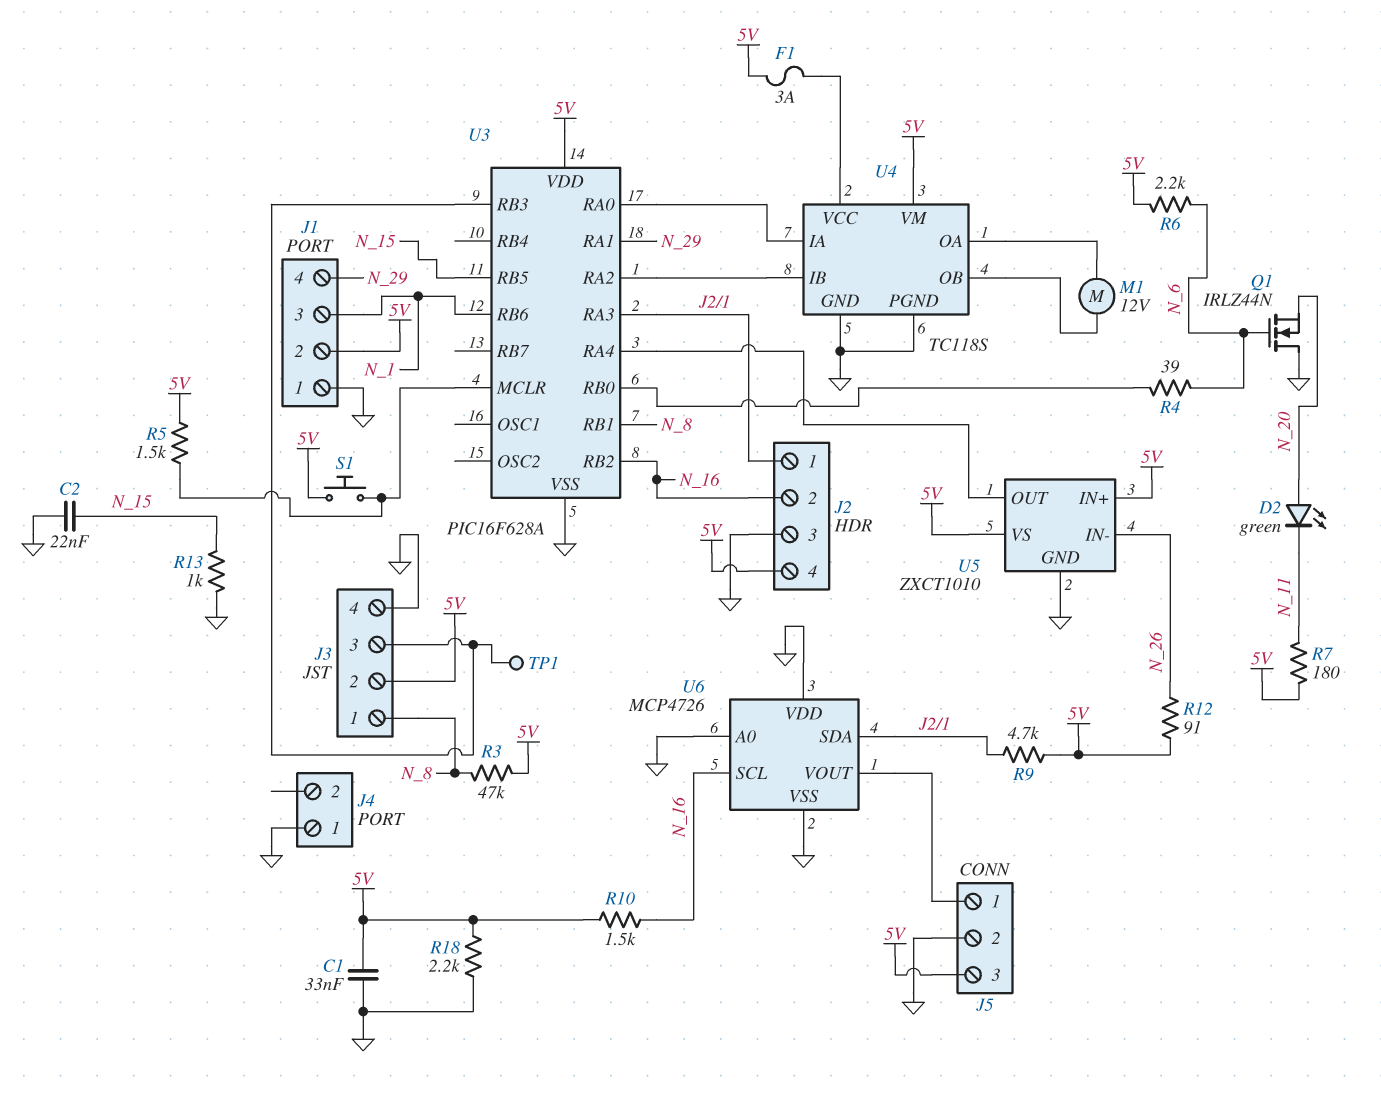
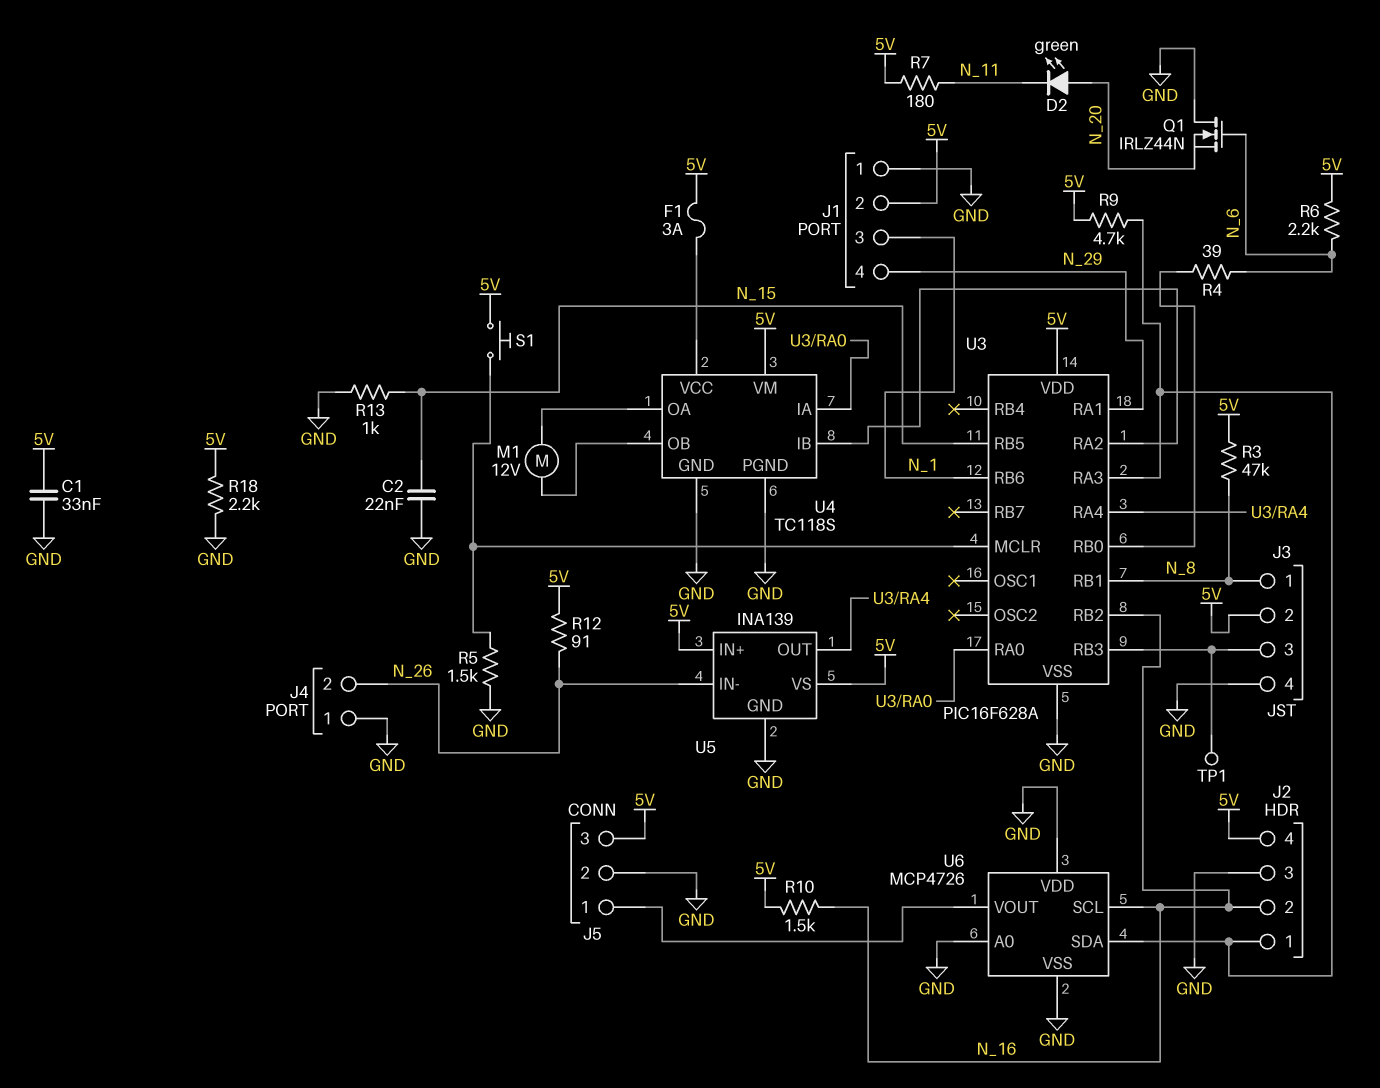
J4 pin 2: none -> N_26
R5: 1.5k (5V, U3/MCLR) -> 1.5k (GND, U3/MCLR)
U5: ZXCT1010 -> INA139

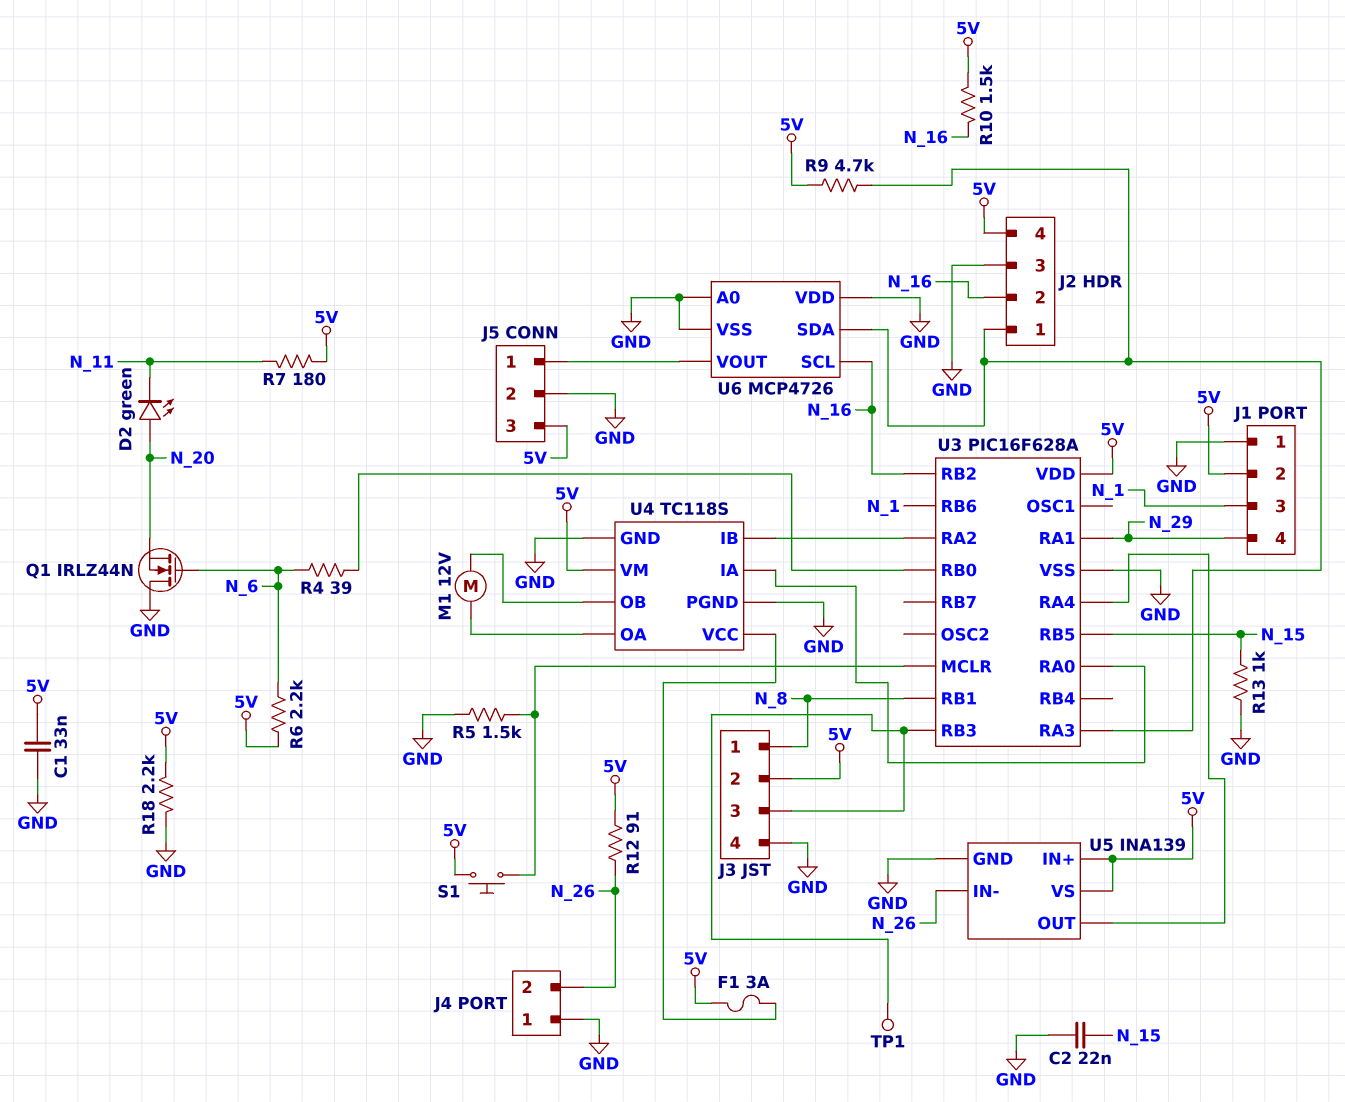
R3: 47k (5V, N_8) -> none

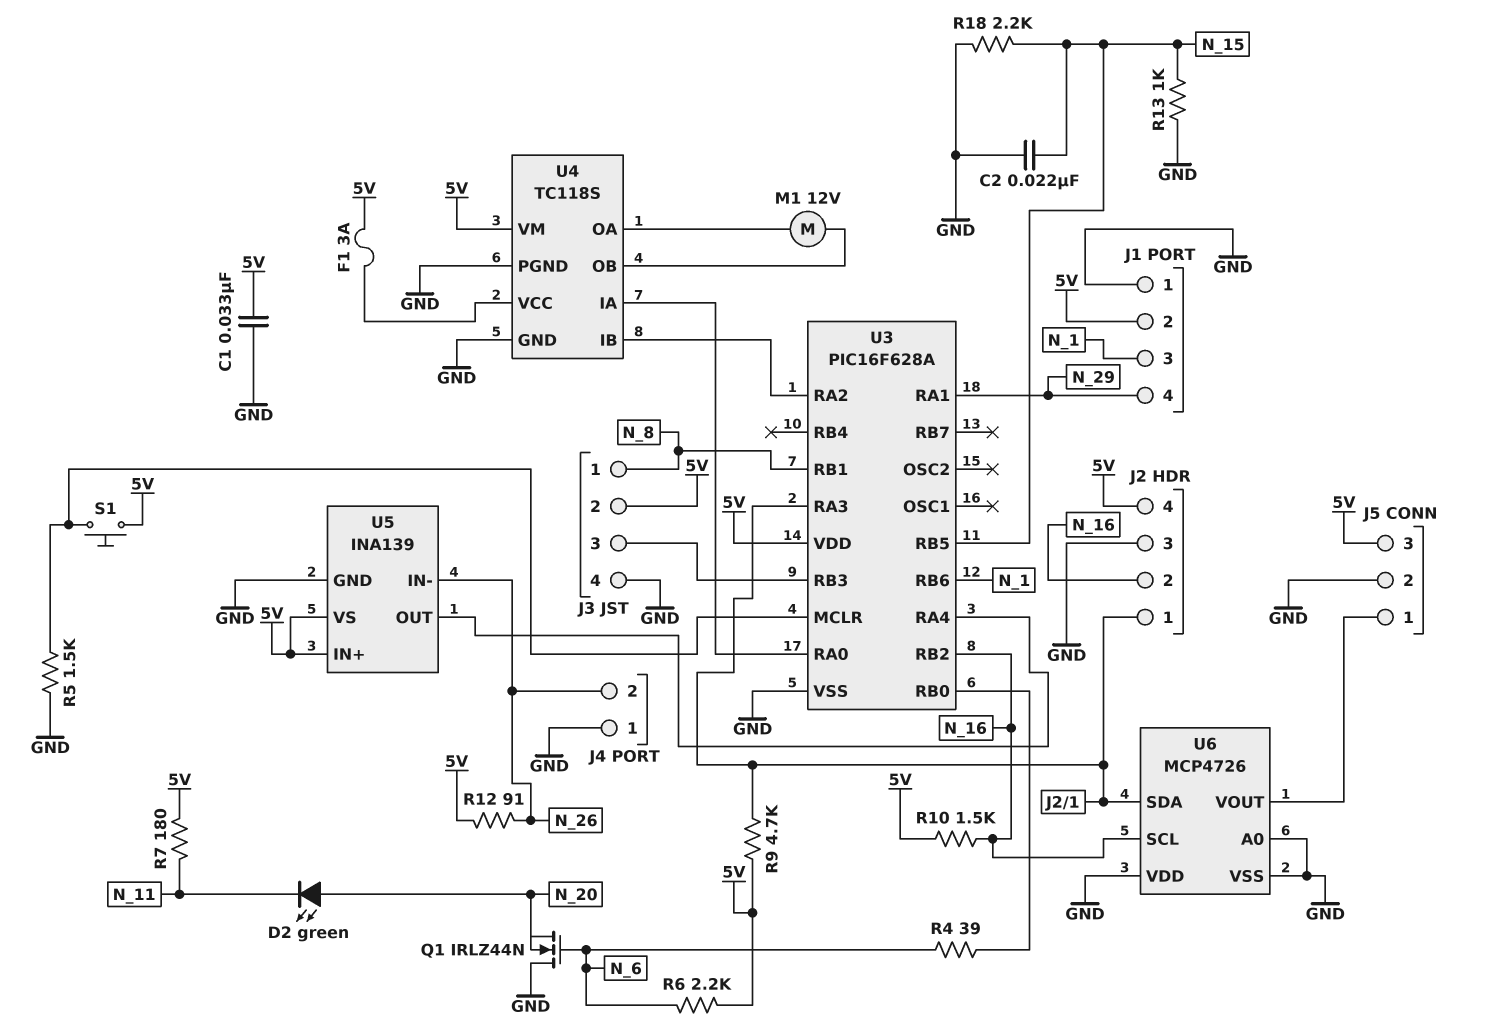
R18: 2.2k (5V, GND) -> 2.2k (GND, N_15)
TP1: test point (J3/3) -> none

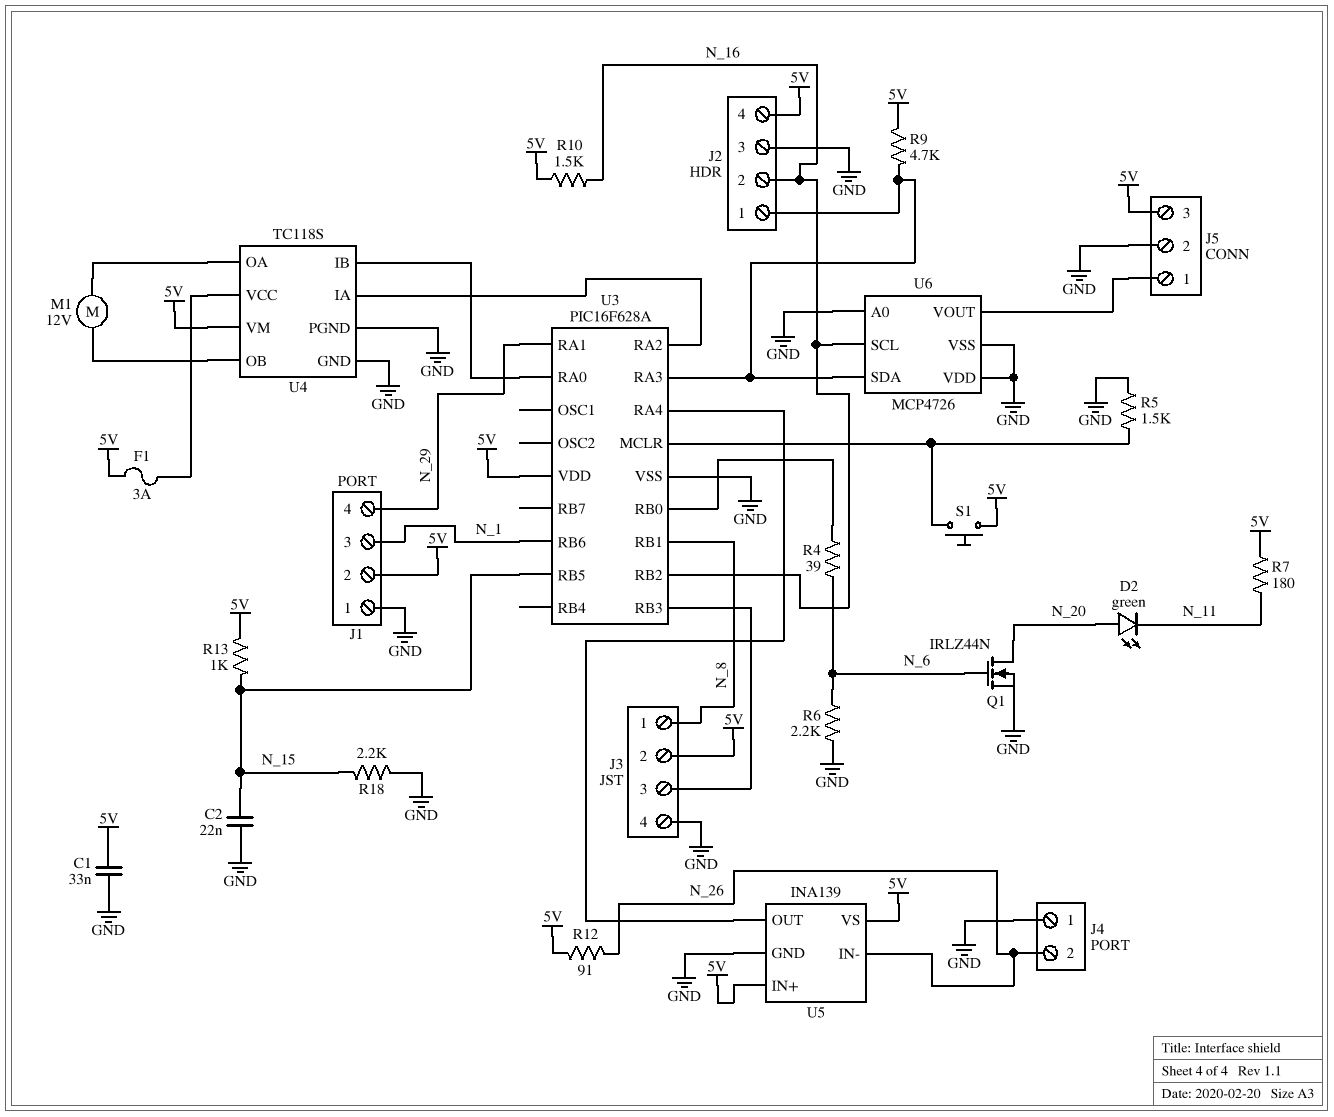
Q1: NMOS IRLZ44N (G N_6, D GND, S N_20) -> NMOS IRLZ44N (G N_6, D N_20, S GND)
R6: 2.2k (5V, N_6) -> 2.2k (GND, N_6)
R13: 1k (GND, N_15) -> 1k (5V, N_15)
U4 pin IA: U3/RA0 -> U3/RA2
U4 pin IB: U3/RA2 -> U3/RA0

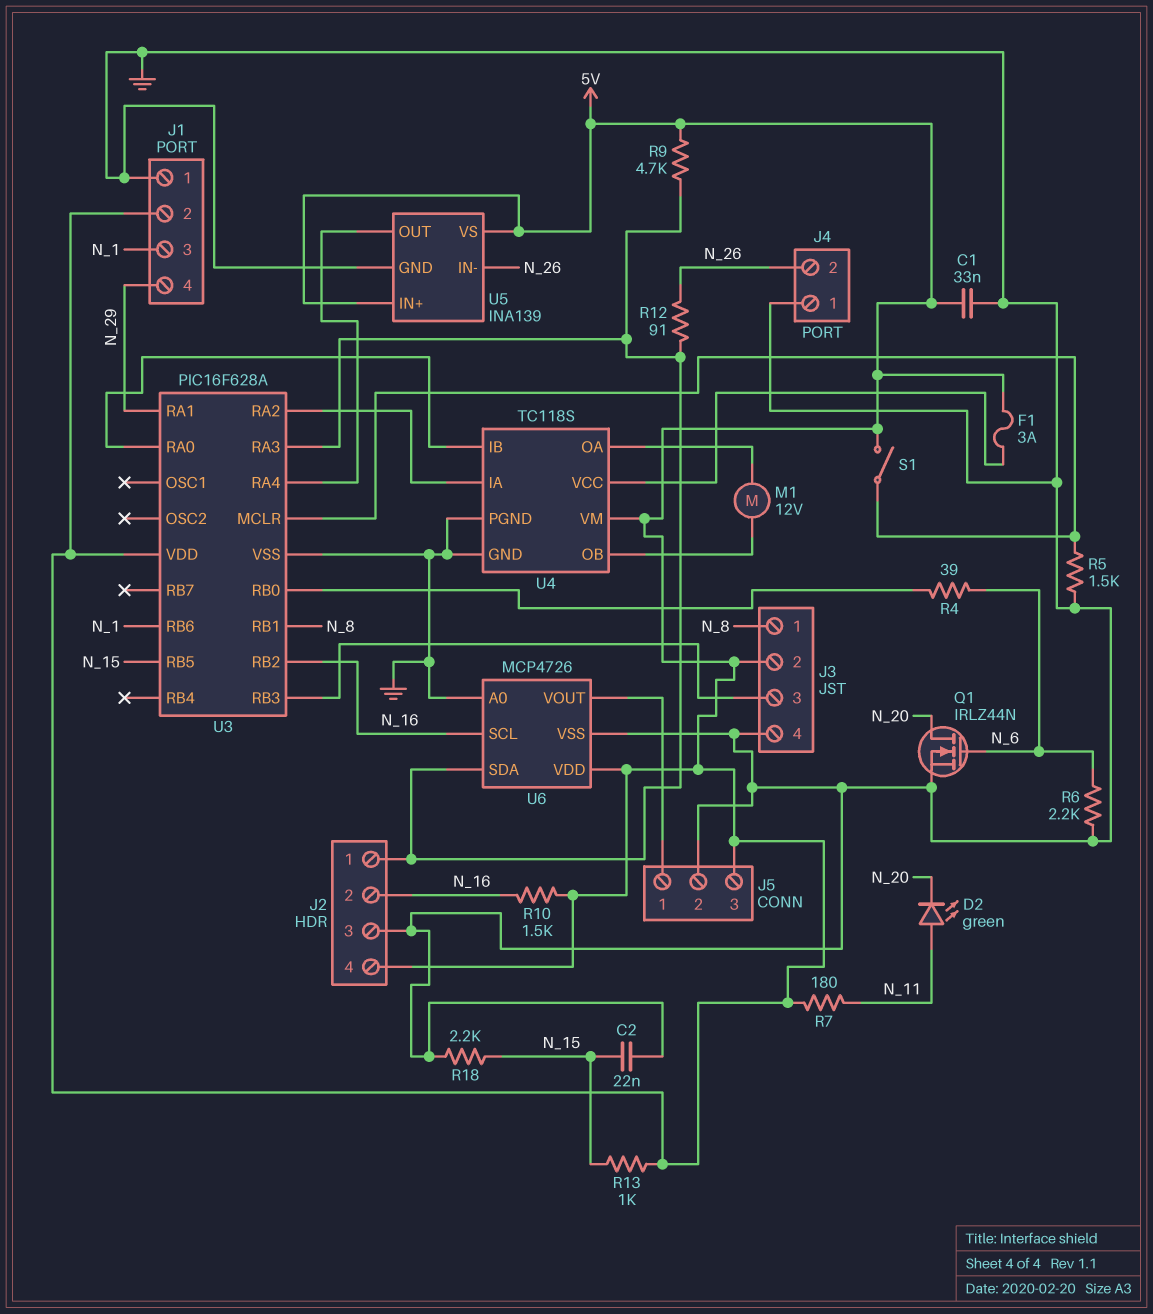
D2: LED green (A N_20, K N_11) -> LED green (A N_11, K N_20)
R12: 91 (5V, N_26) -> 91 (J2/1, N_26)
S1: button (5V, U3/MCLR) -> switch (5V, U3/MCLR)
U6 pin VDD: GND -> 5V

